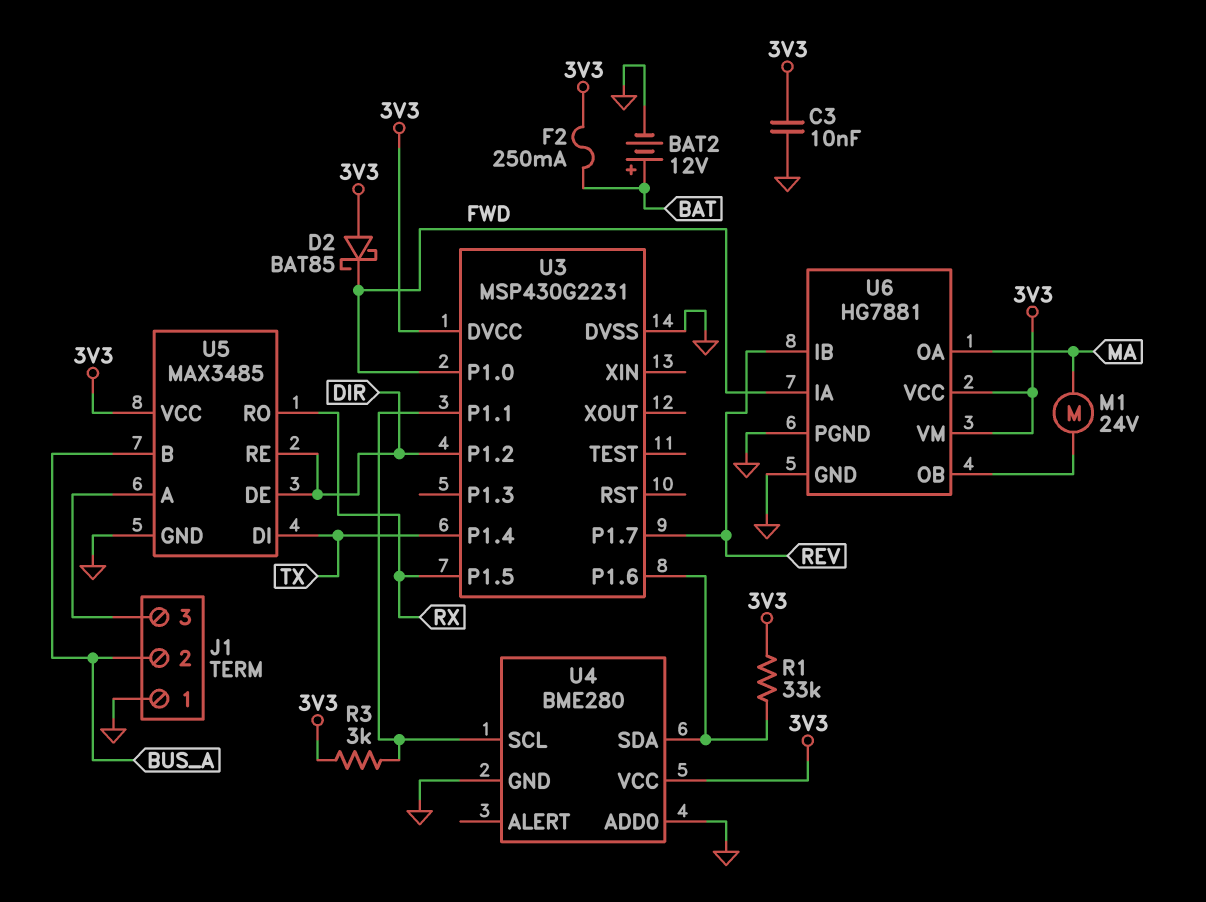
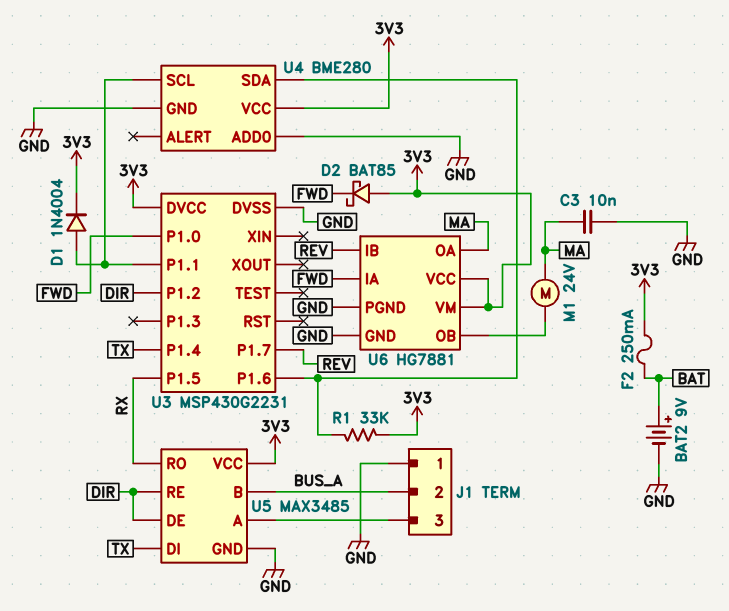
BAT2: 12V (plus BAT, minus GND) -> 9V (plus BAT, minus GND)
C3: 10nF (3V3, GND) -> 10nF (GND, MA)
D1: none -> diode 1N4004 (A U3/P1.1, K 3V3)
R3: 3k (3V3, U3/P1.1) -> none

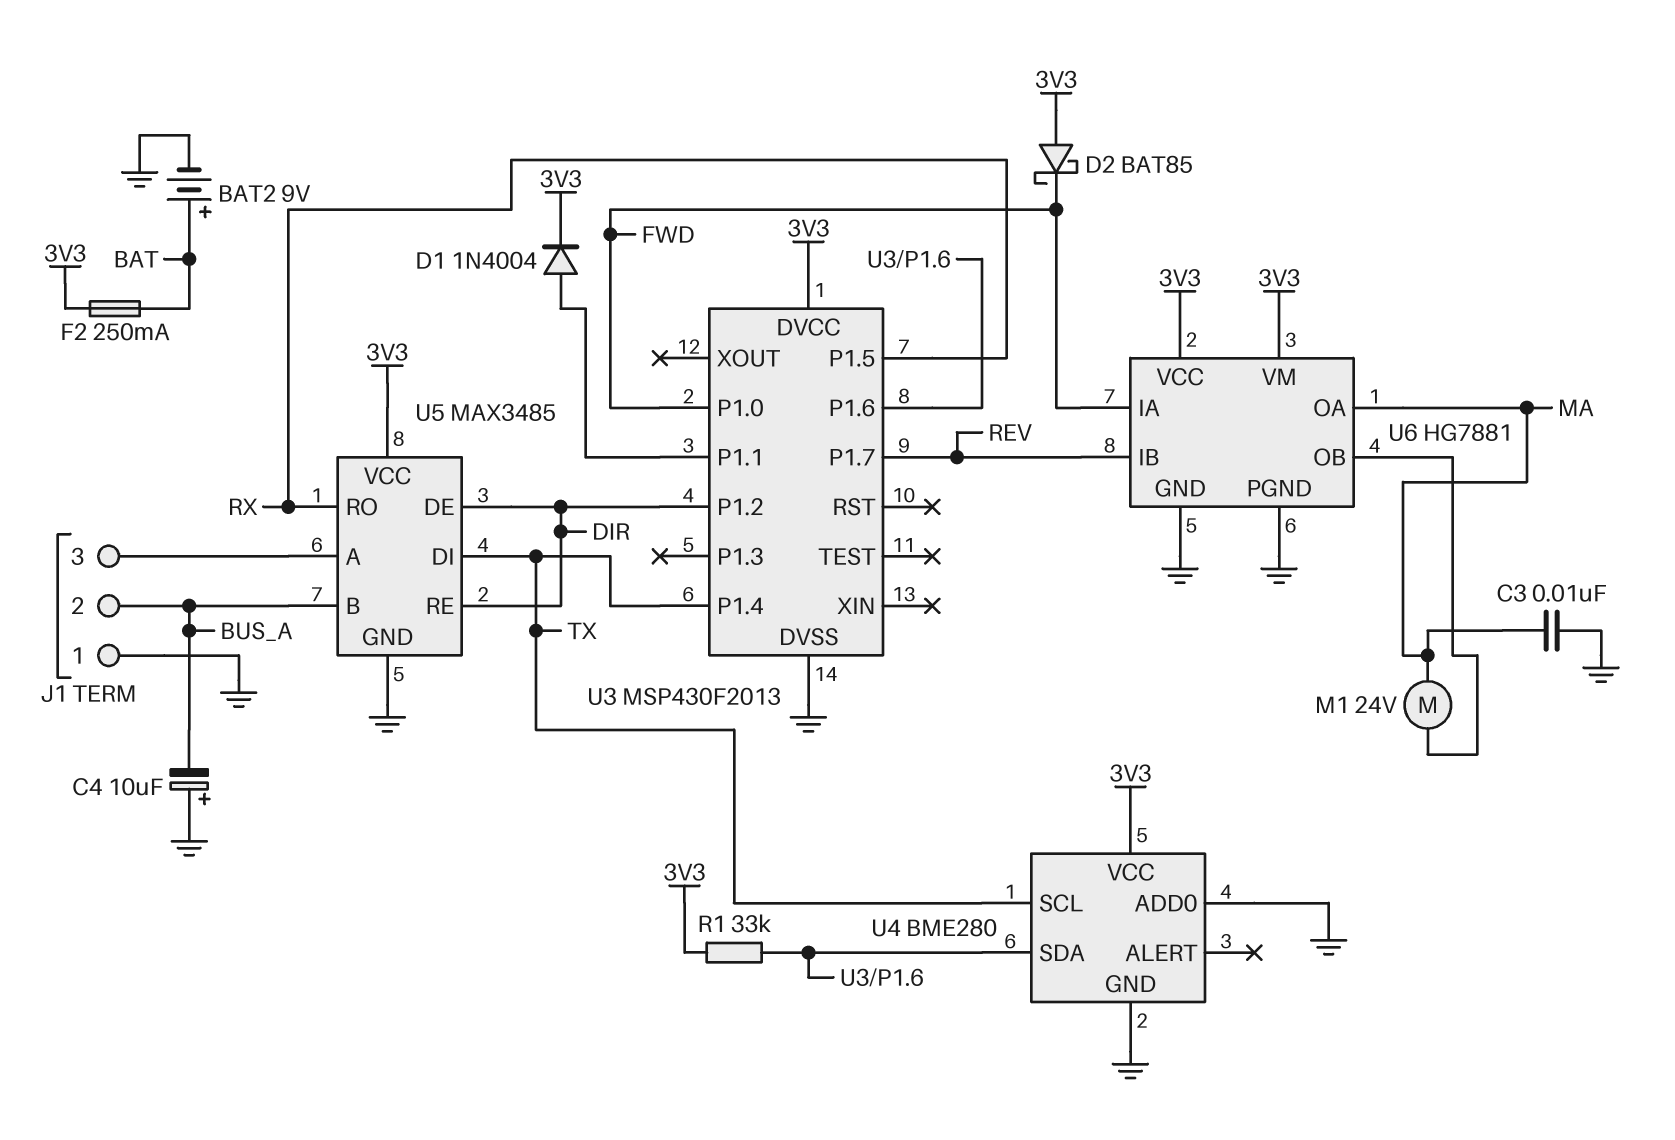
C4: none -> 10uF (plus GND, minus BUS_A)
U3: MSP430G2231 -> MSP430F2013
U4 pin SCL: U3/P1.1 -> TX

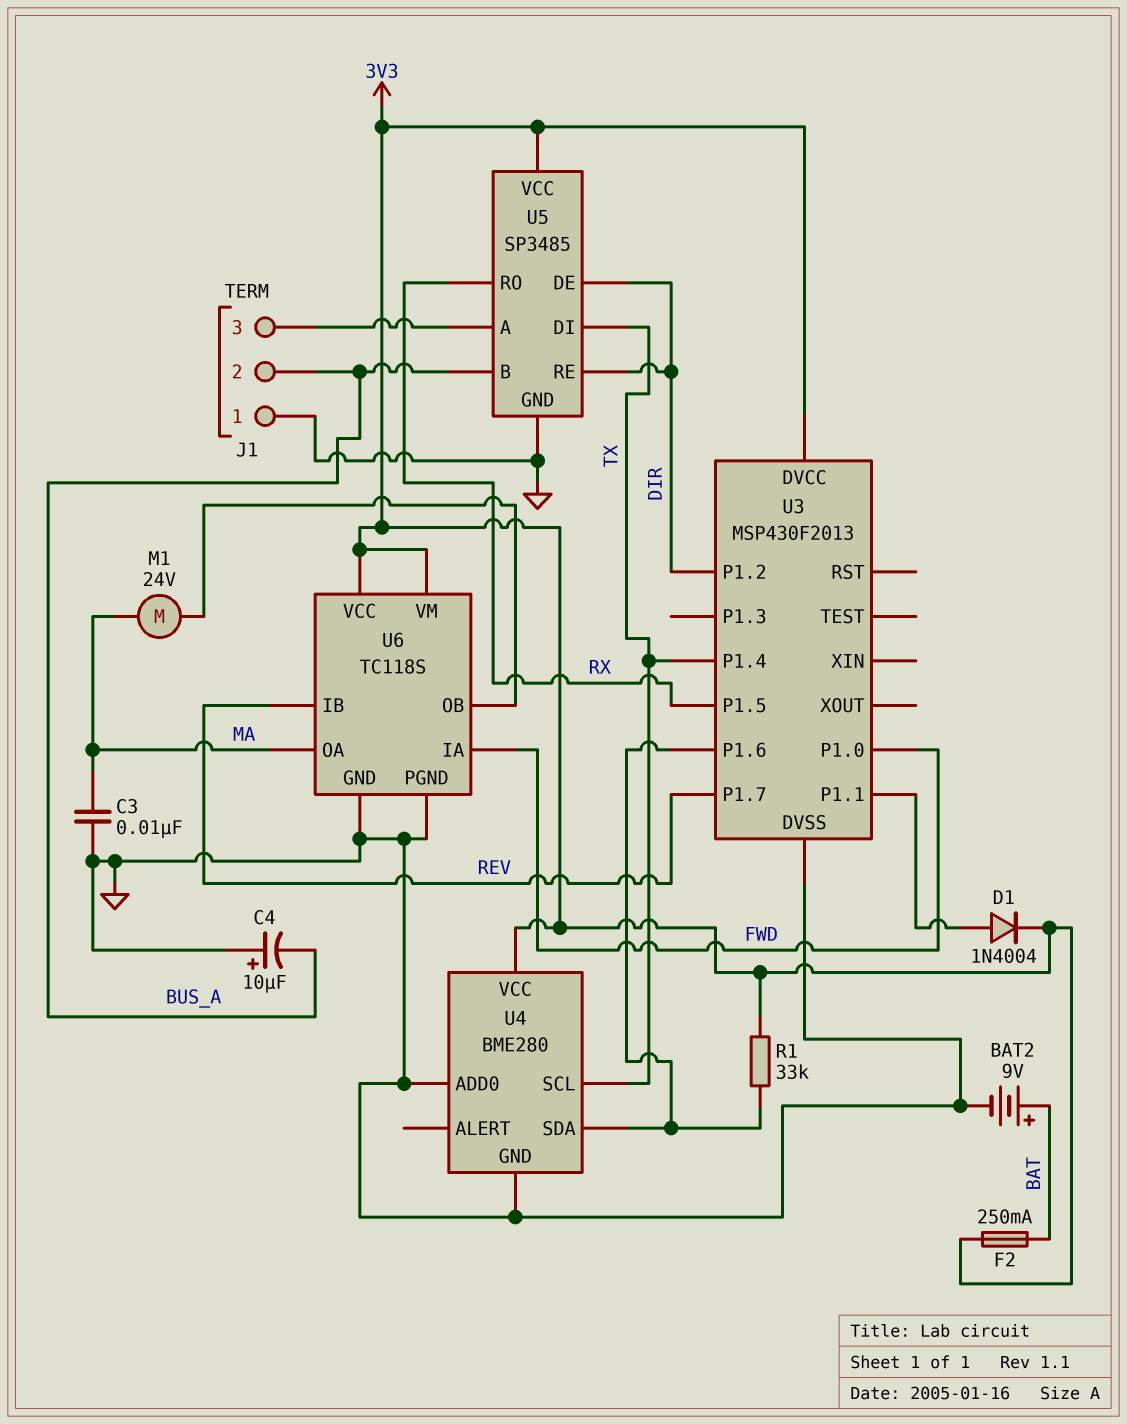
D2: schottky BAT85 (A 3V3, K FWD) -> none
U5: MAX3485 -> SP3485
U6: HG7881 -> TC118S

